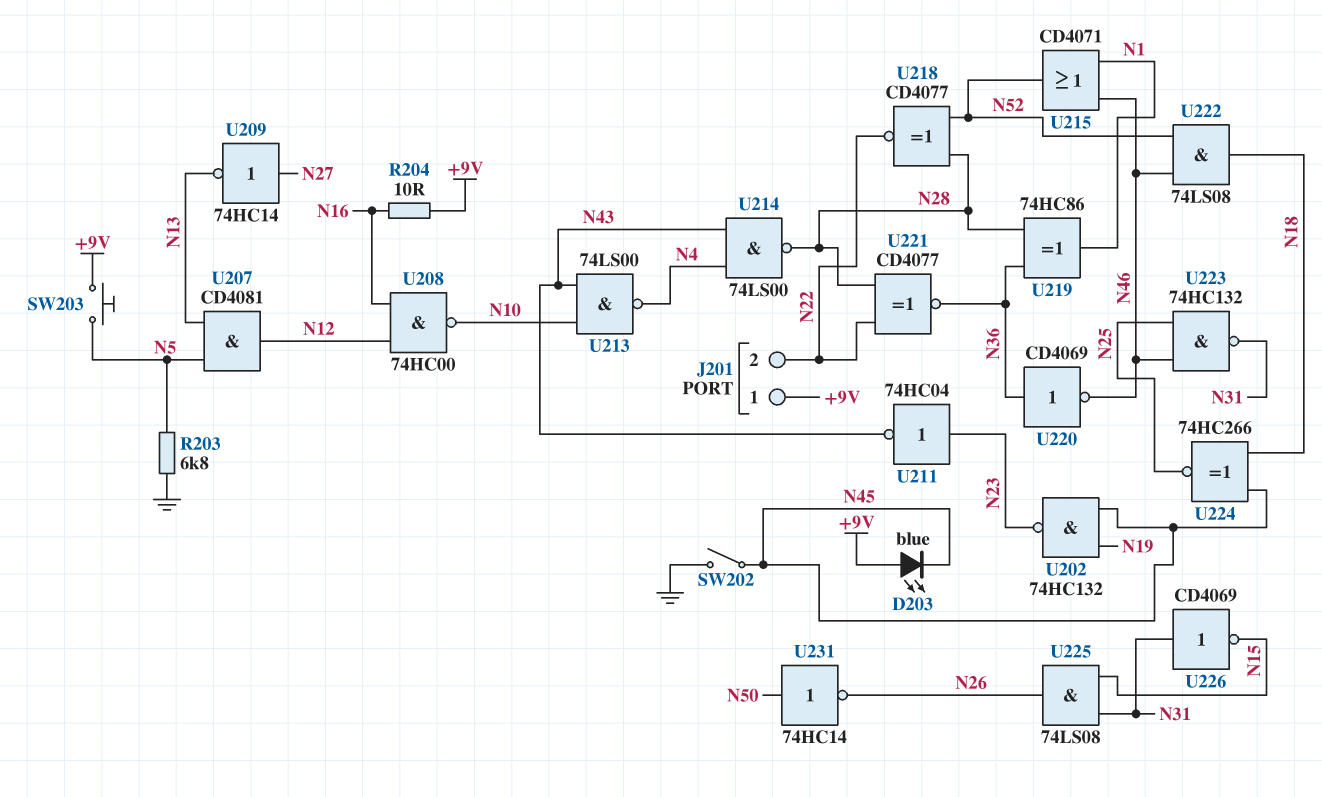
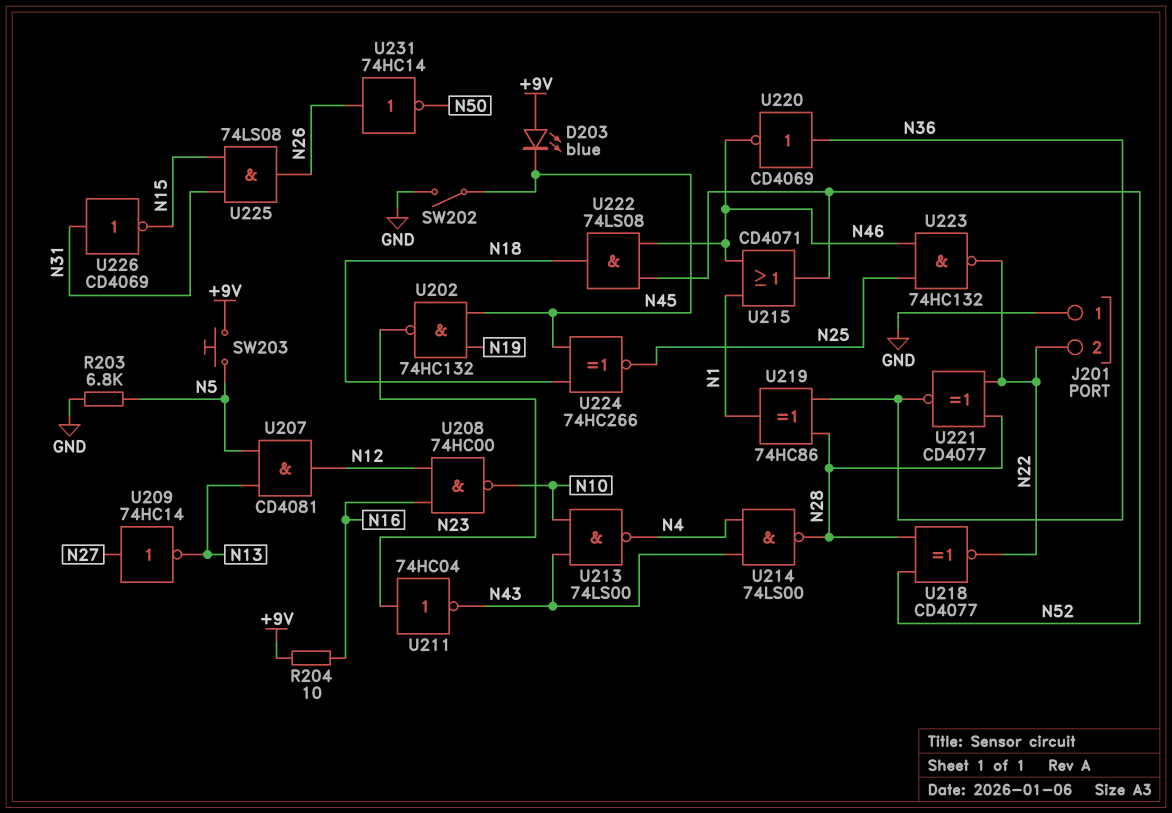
J201 pin 1: +9V -> GND
U223: NAND 74HC132 (in N25, in N46, out N31) -> NAND 74HC132 (in N25, in N46, out N22)
U231: NOT 74HC14 (in N50, out N26) -> NOT 74HC14 (in N26, out N50)

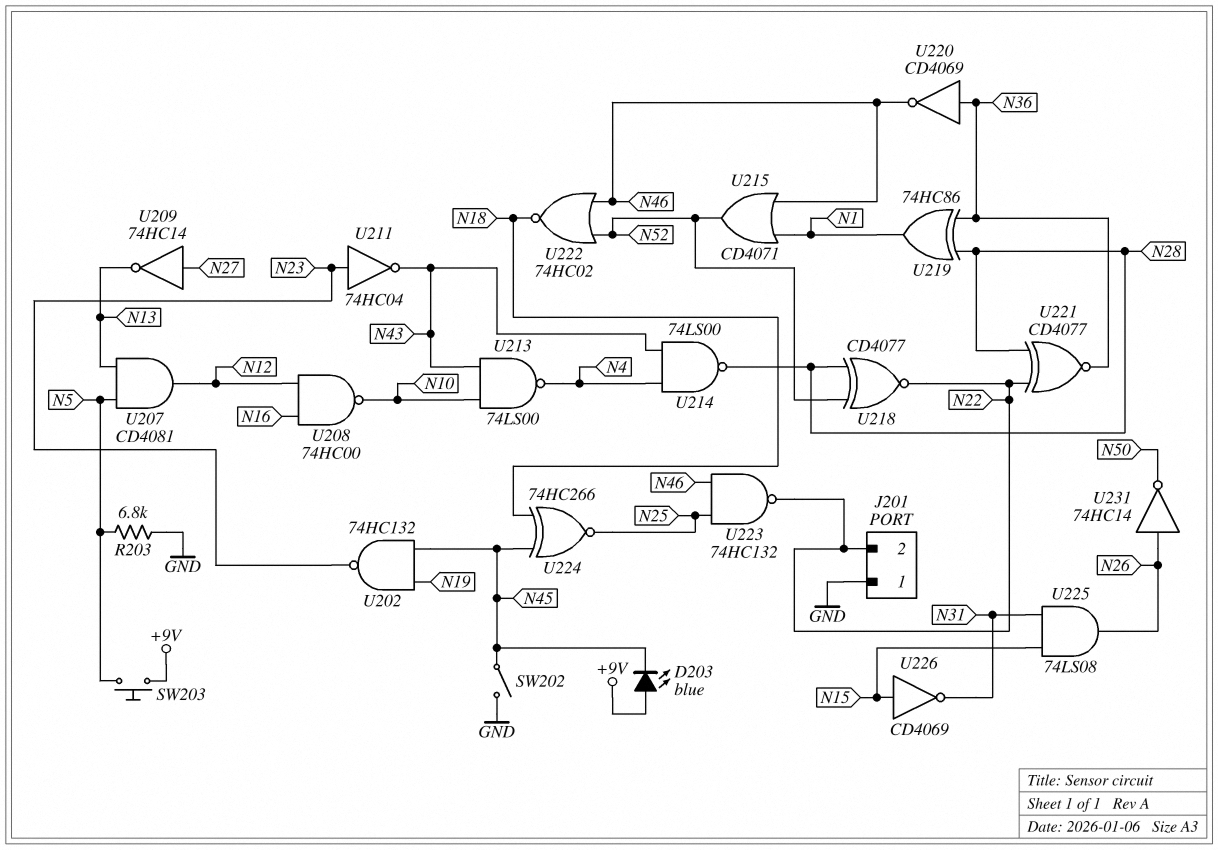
R204: 10 (+9V, N16) -> none
U222: AND 74LS08 (in N46, in N52, out N18) -> NOR 74HC02 (in N46, in N52, out N18)
U226: NOT CD4069 (in N31, out N15) -> NOT CD4069 (in N15, out N31)

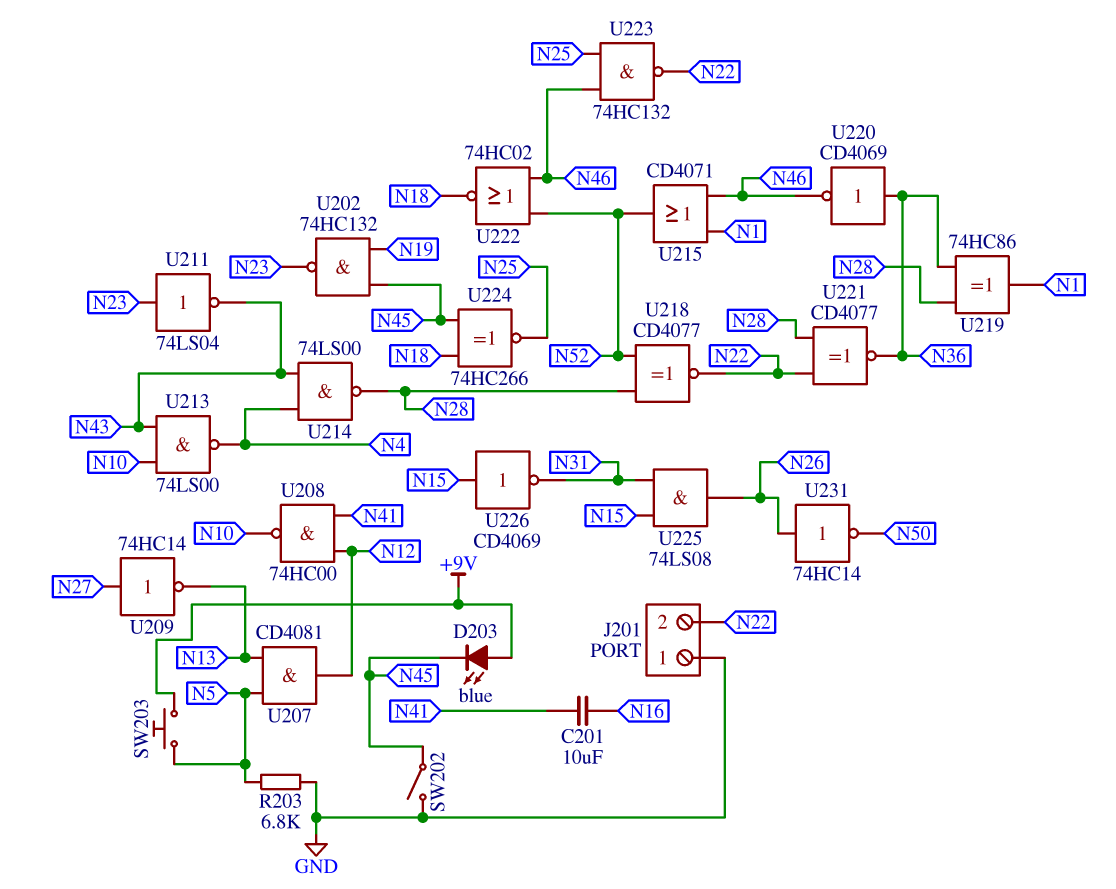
C201: none -> 10uF (N16, N41)
U208: NAND 74HC00 (in N12, in N16, out N10) -> NAND 74HC00 (in N12, in N41, out N10)
U211: NOT 74HC04 (in N23, out N43) -> NOT 74LS04 (in N23, out N43)

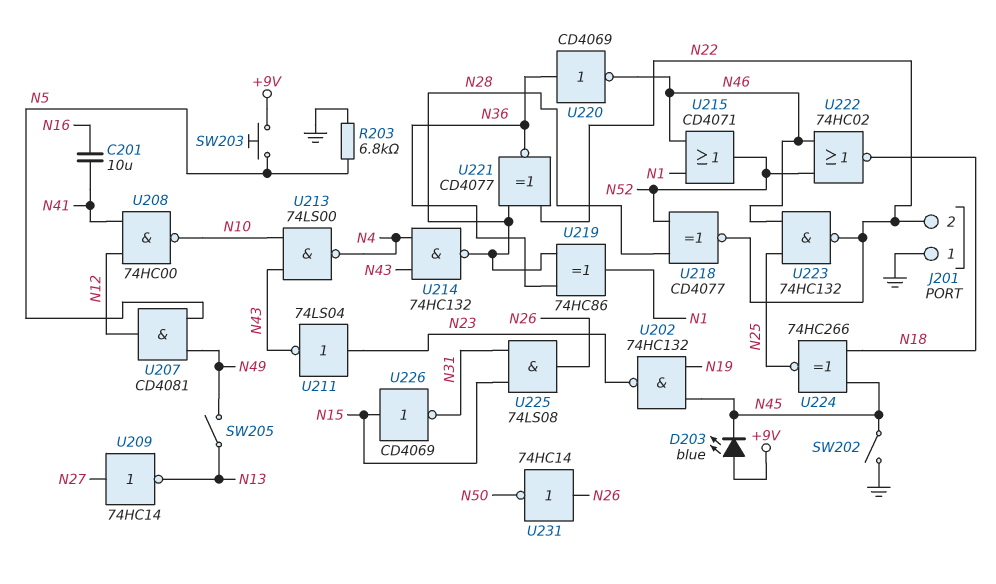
SW205: none -> switch (N13, N49)
U207: AND CD4081 (in N5, in N13, out N12) -> AND CD4081 (in N5, in N49, out N12)
U214: NAND 74LS00 (in N4, in N43, out N28) -> NAND 74HC132 (in N4, in N43, out N28)

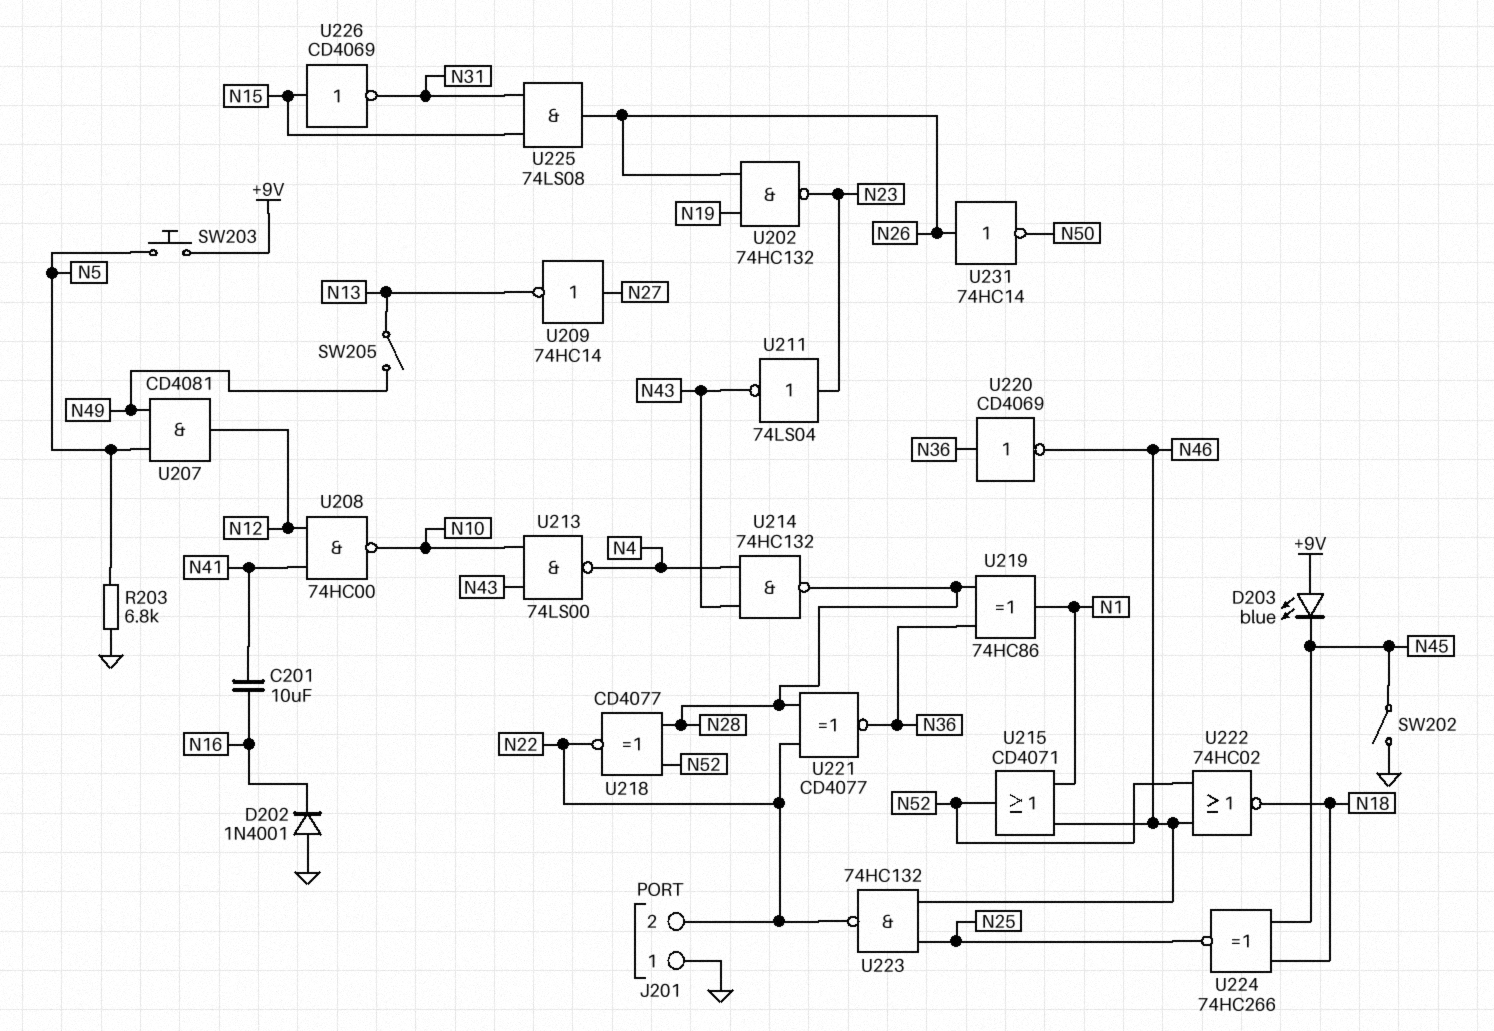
D202: none -> diode 1N4001 (A GND, K N16)
U202: NAND 74HC132 (in N19, in N45, out N23) -> NAND 74HC132 (in N19, in N26, out N23)

